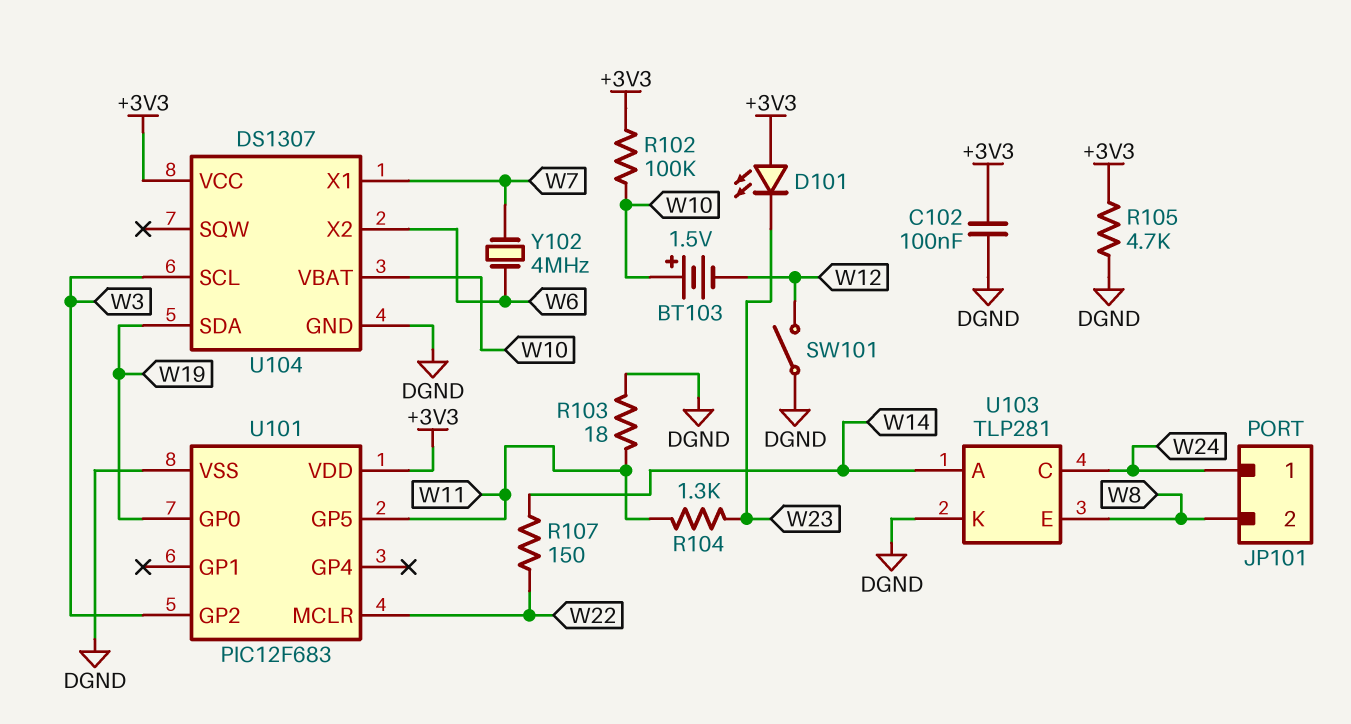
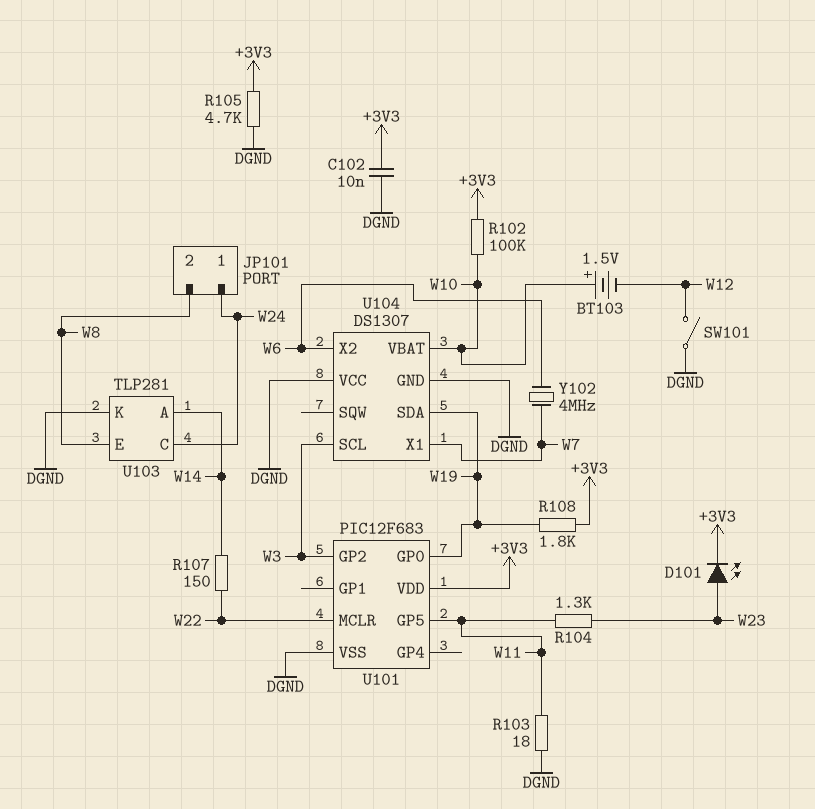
C102: 100nF (+3V3, DGND) -> 10nF (+3V3, DGND)
D101: LED (A +3V3, K W23) -> LED (A W23, K +3V3)
R108: none -> 1.8k (+3V3, W19)
U104 pin VCC: +3V3 -> DGND

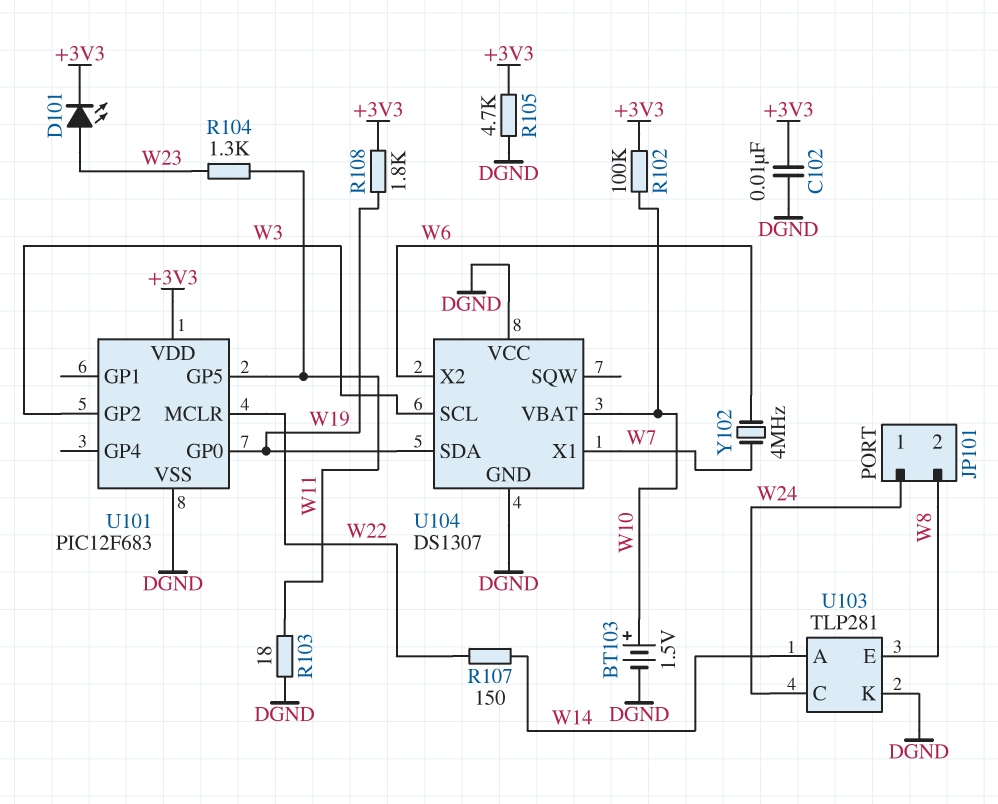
BT103: 1.5V (plus W10, minus W12) -> 1.5V (plus W10, minus DGND)
SW101: switch (DGND, W12) -> none

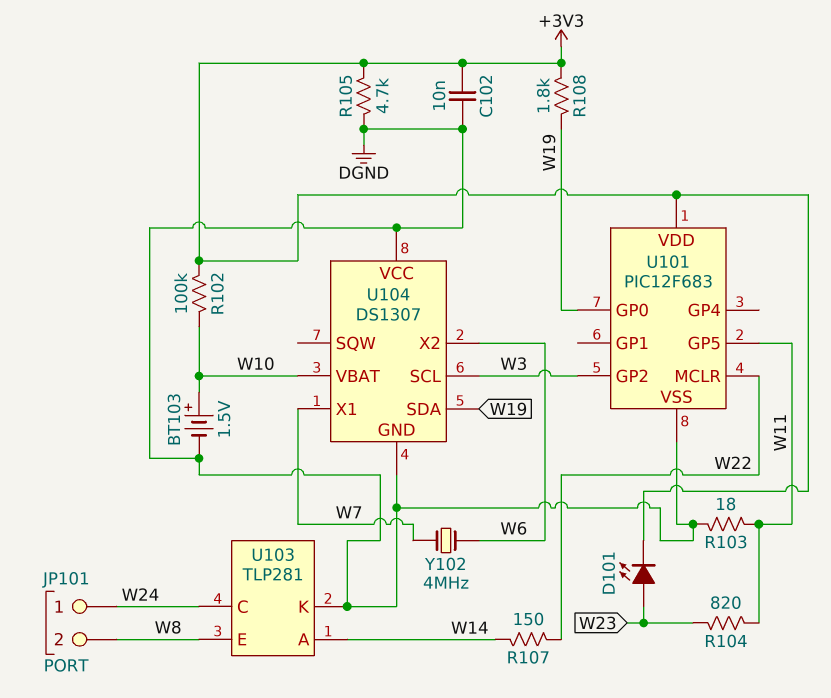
R104: 1.3k (W11, W23) -> 820 (W11, W23)

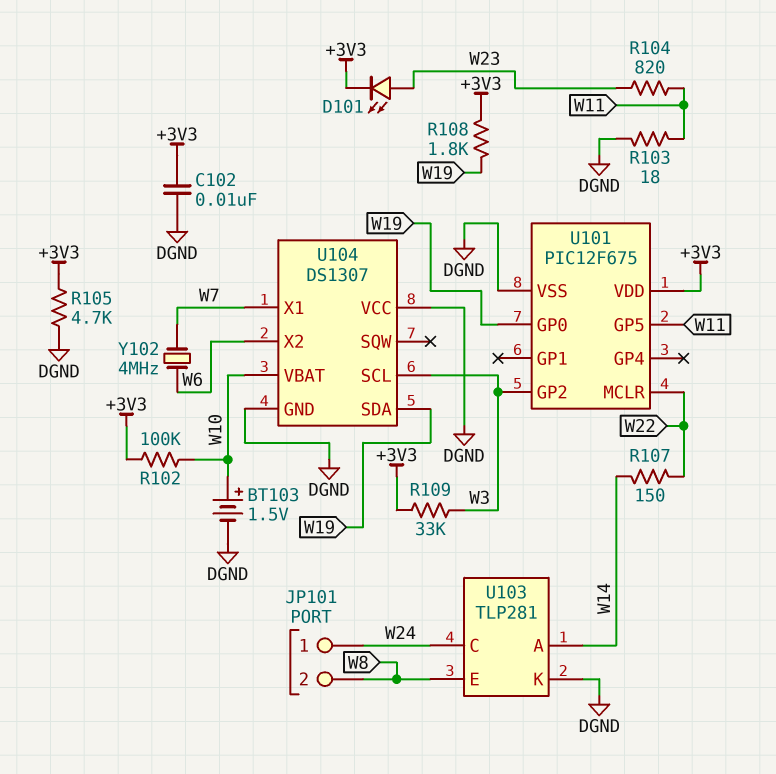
R109: none -> 33k (+3V3, W3)
U101: PIC12F683 -> PIC12F675

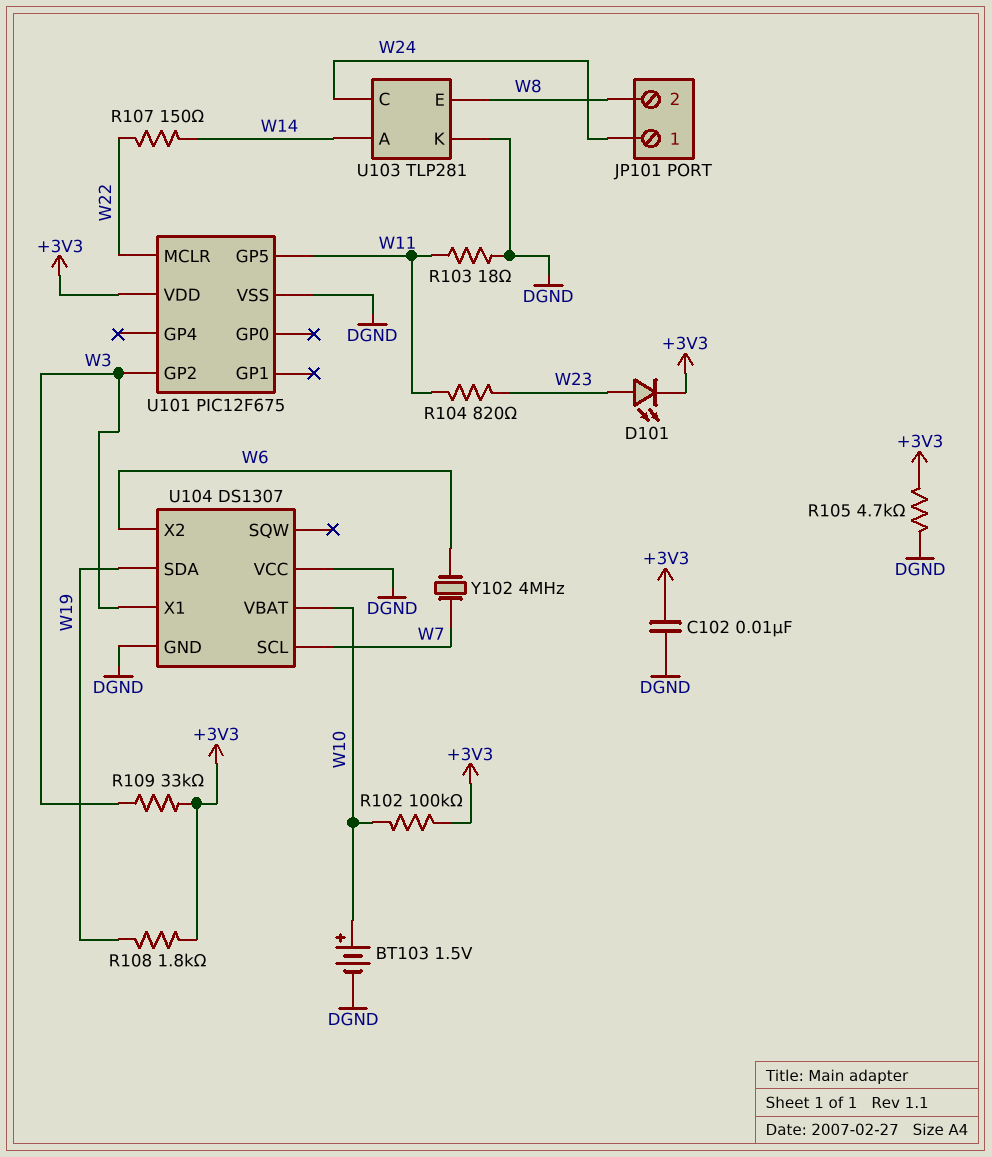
U101 pin GP0: W19 -> none
U104 pin SCL: W3 -> W7
U104 pin X1: W7 -> W3

